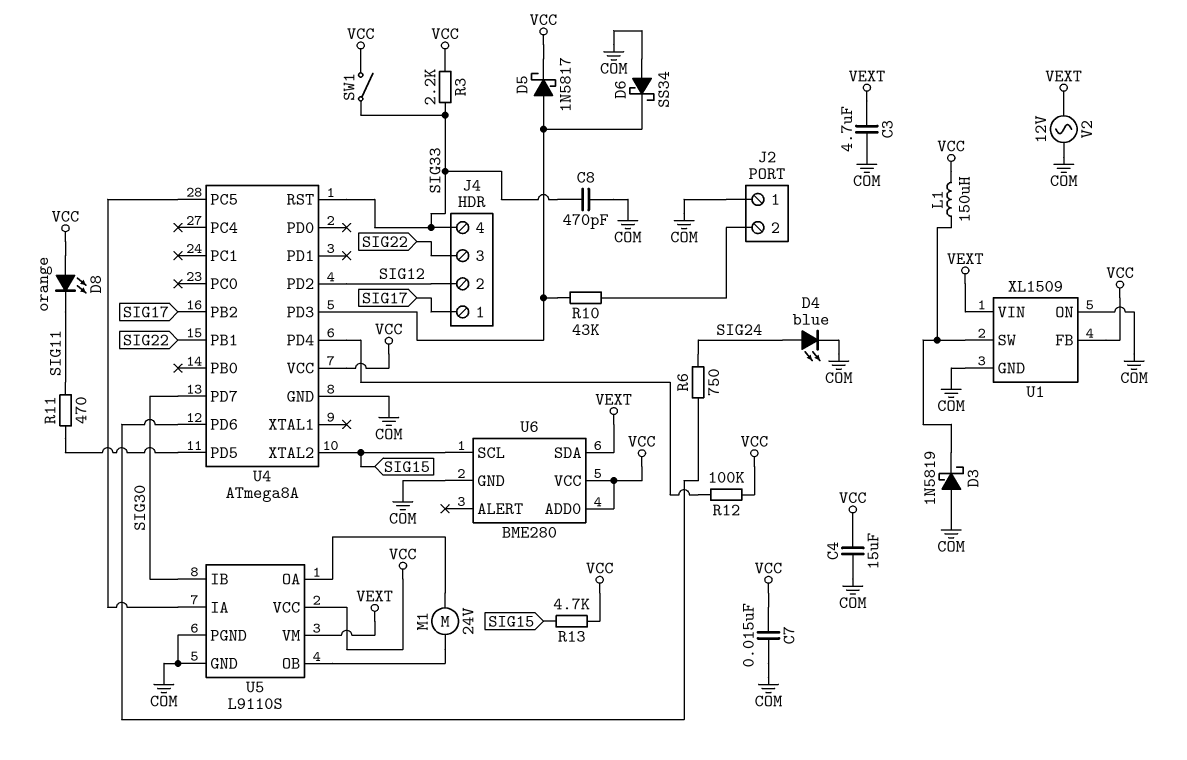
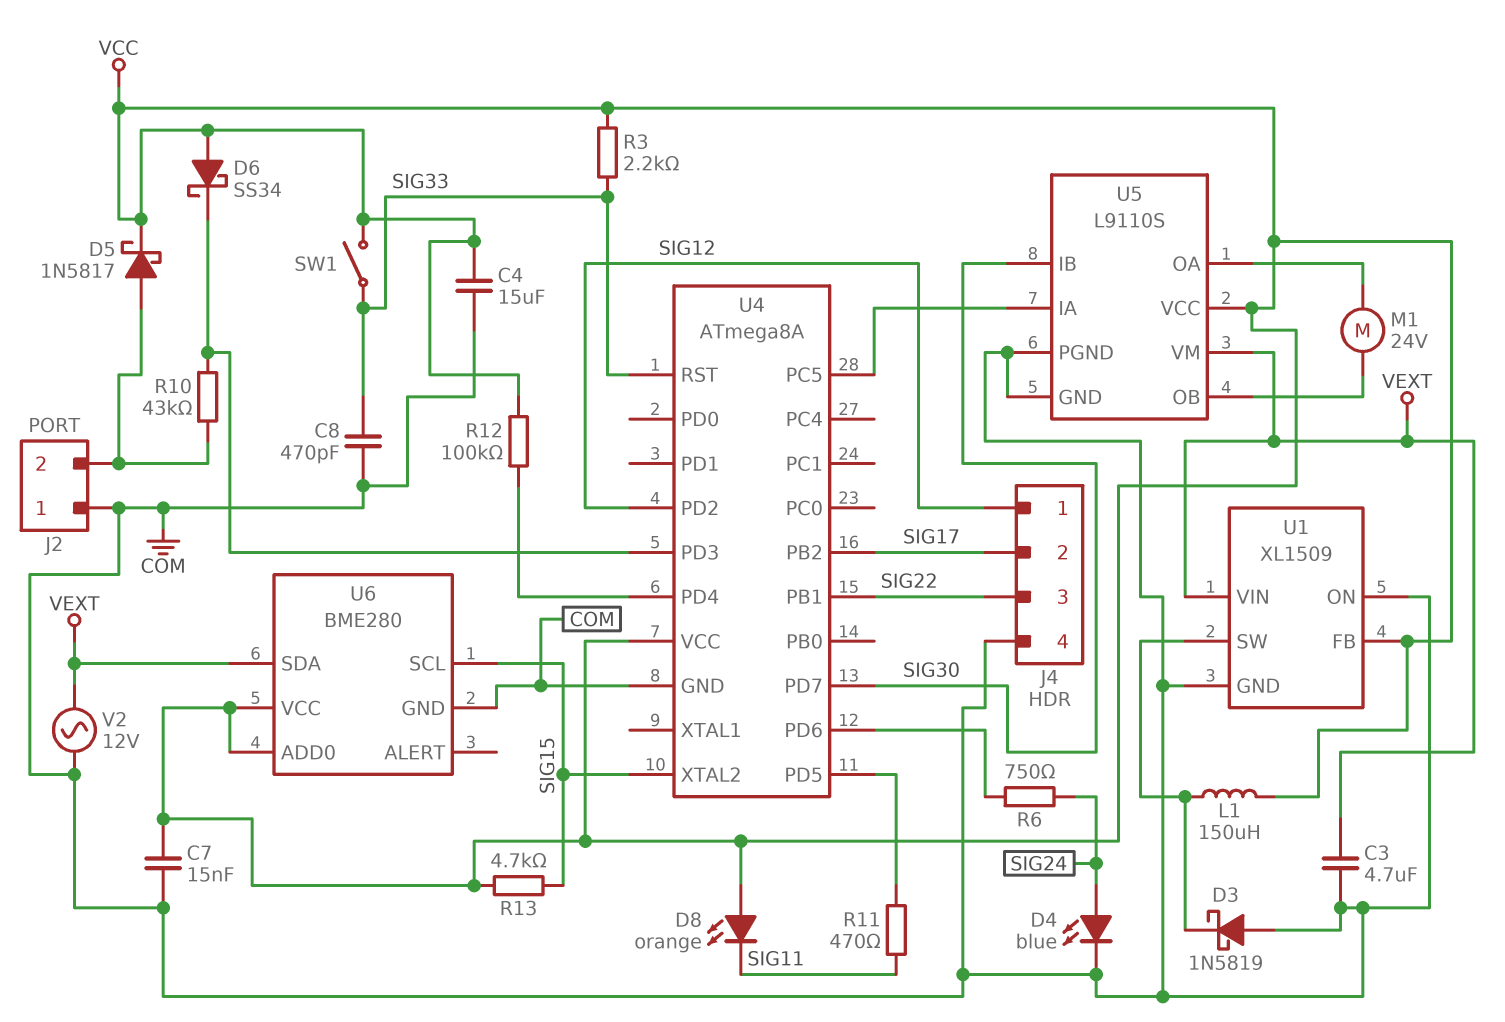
D5: schottky 1N5817 (A U4/PD3, K VCC) -> schottky 1N5817 (A J2/2, K VCC)
D6: schottky SS34 (A COM, K U4/PD3) -> schottky SS34 (A VCC, K U4/PD3)
J4 pin 1: SIG17 -> SIG12
J4 pin 2: SIG12 -> SIG17
J4 pin 4: SIG33 -> COM

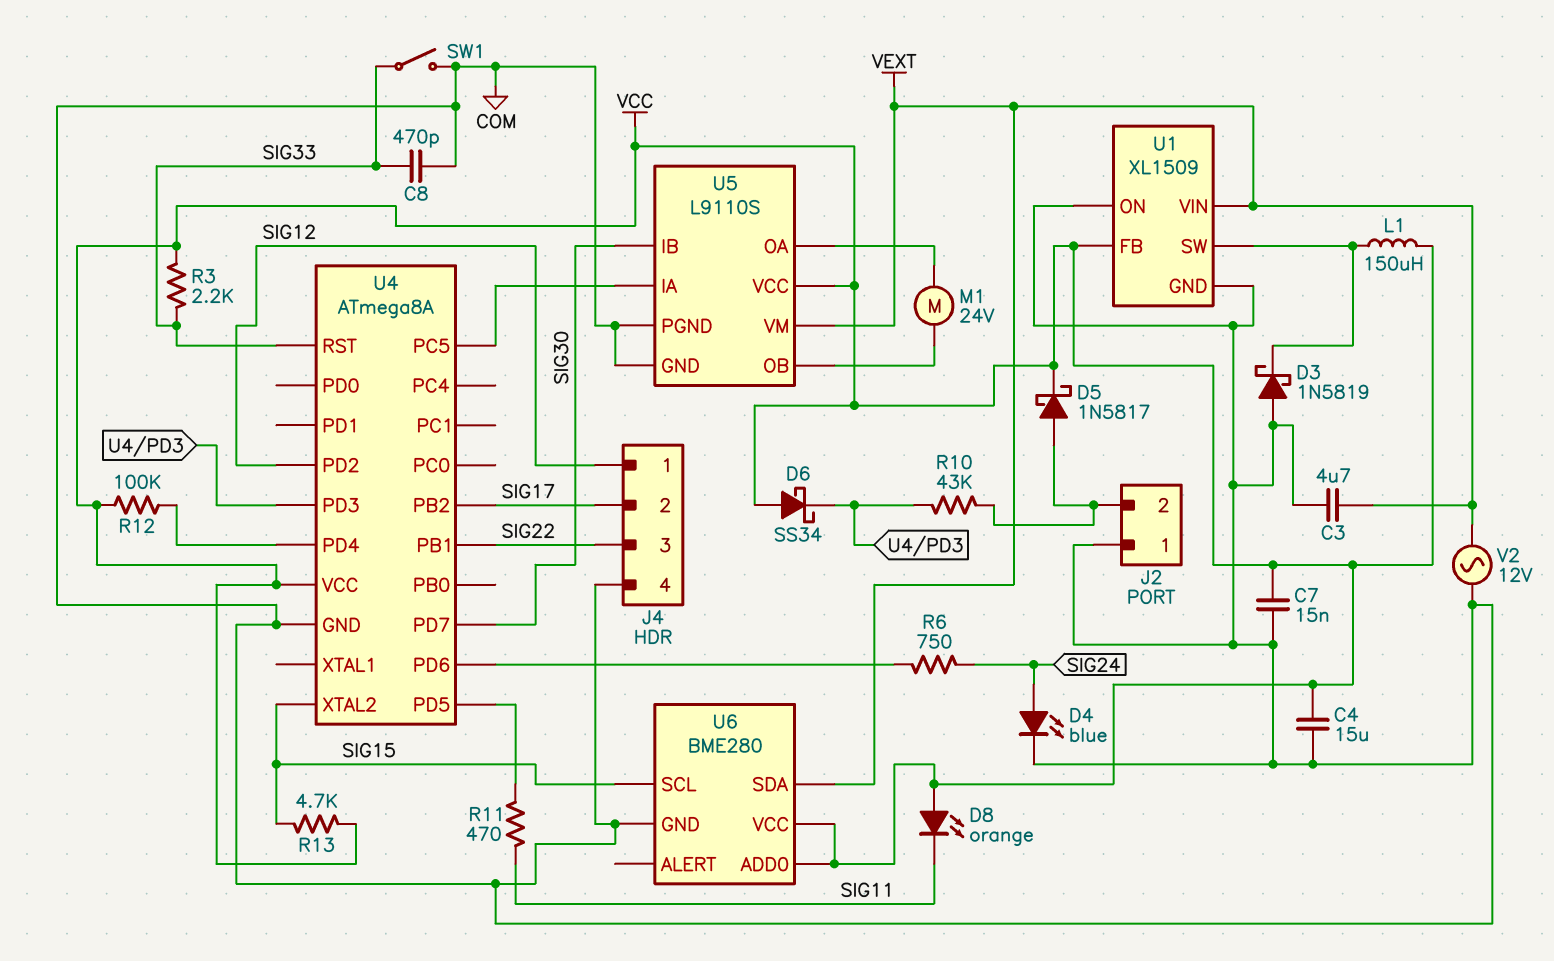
SW1: switch (SIG33, VCC) -> switch (COM, SIG33)

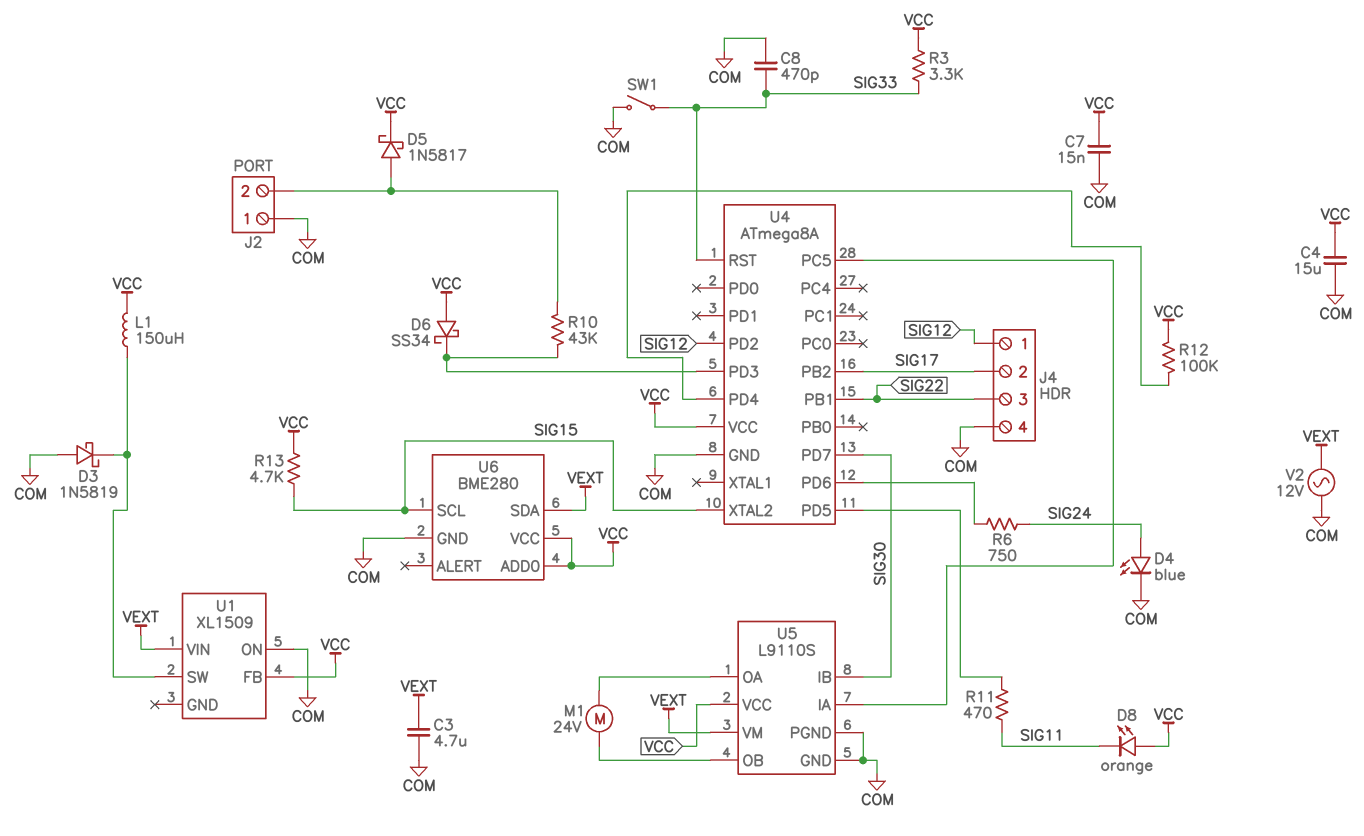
R3: 2.2k (SIG33, VCC) -> 3.3k (SIG33, VCC)
U1 pin GND: COM -> none

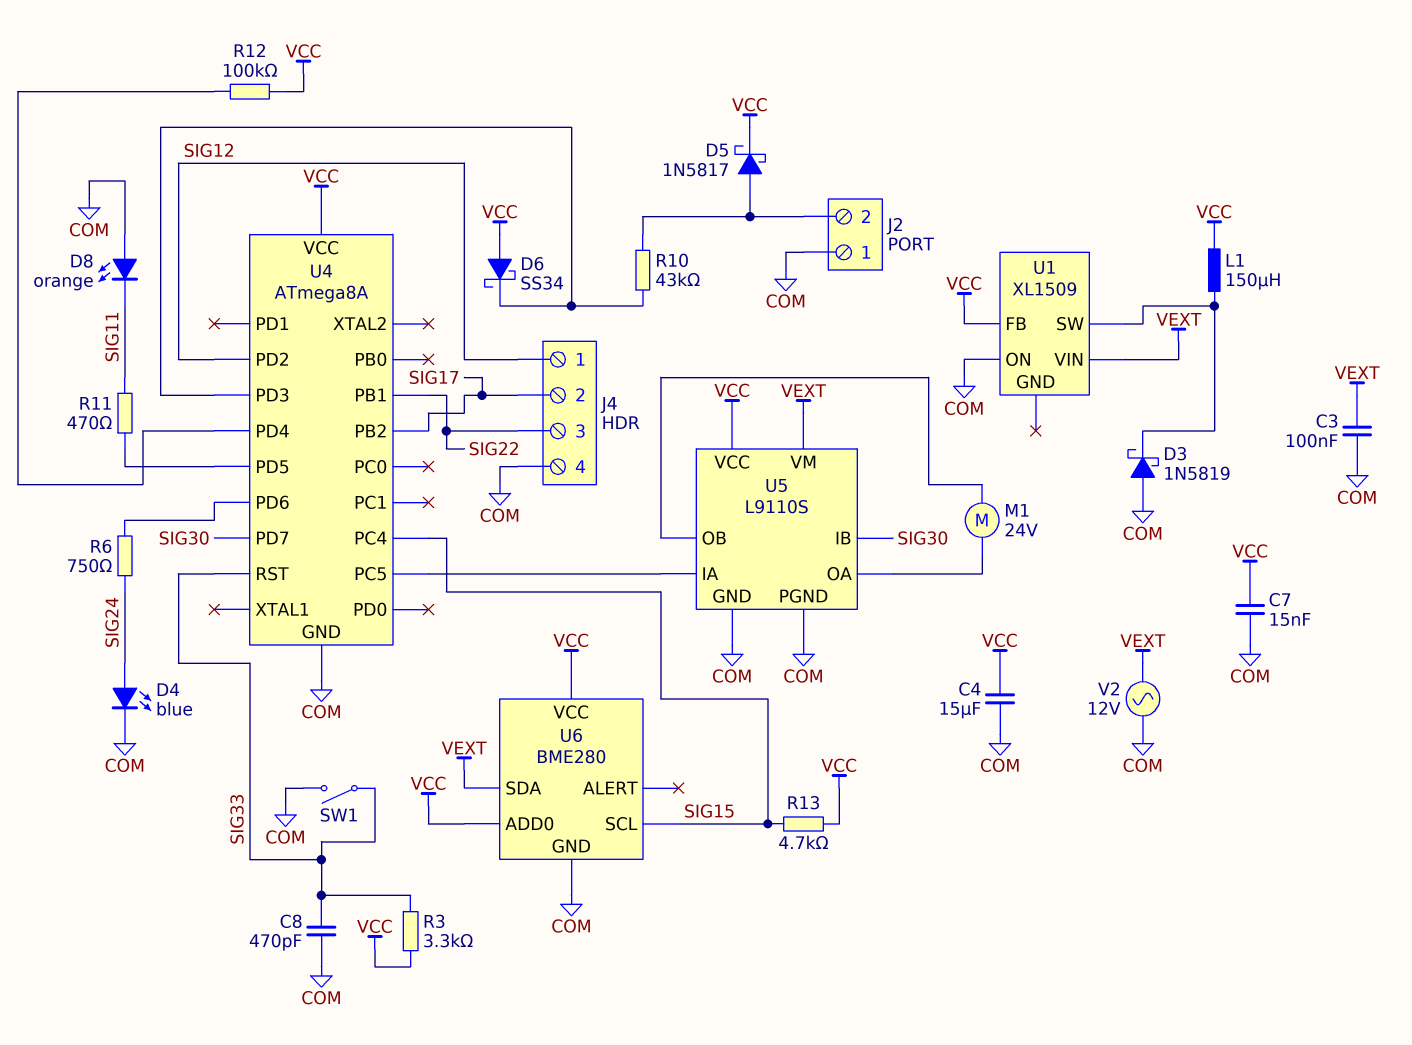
C3: 4.7uF (COM, VEXT) -> 100nF (COM, VEXT)
D8: LED orange (A VCC, K SIG11) -> LED orange (A COM, K SIG11)
U4 pin PC4: none -> SIG15
U4 pin XTAL2: SIG15 -> none

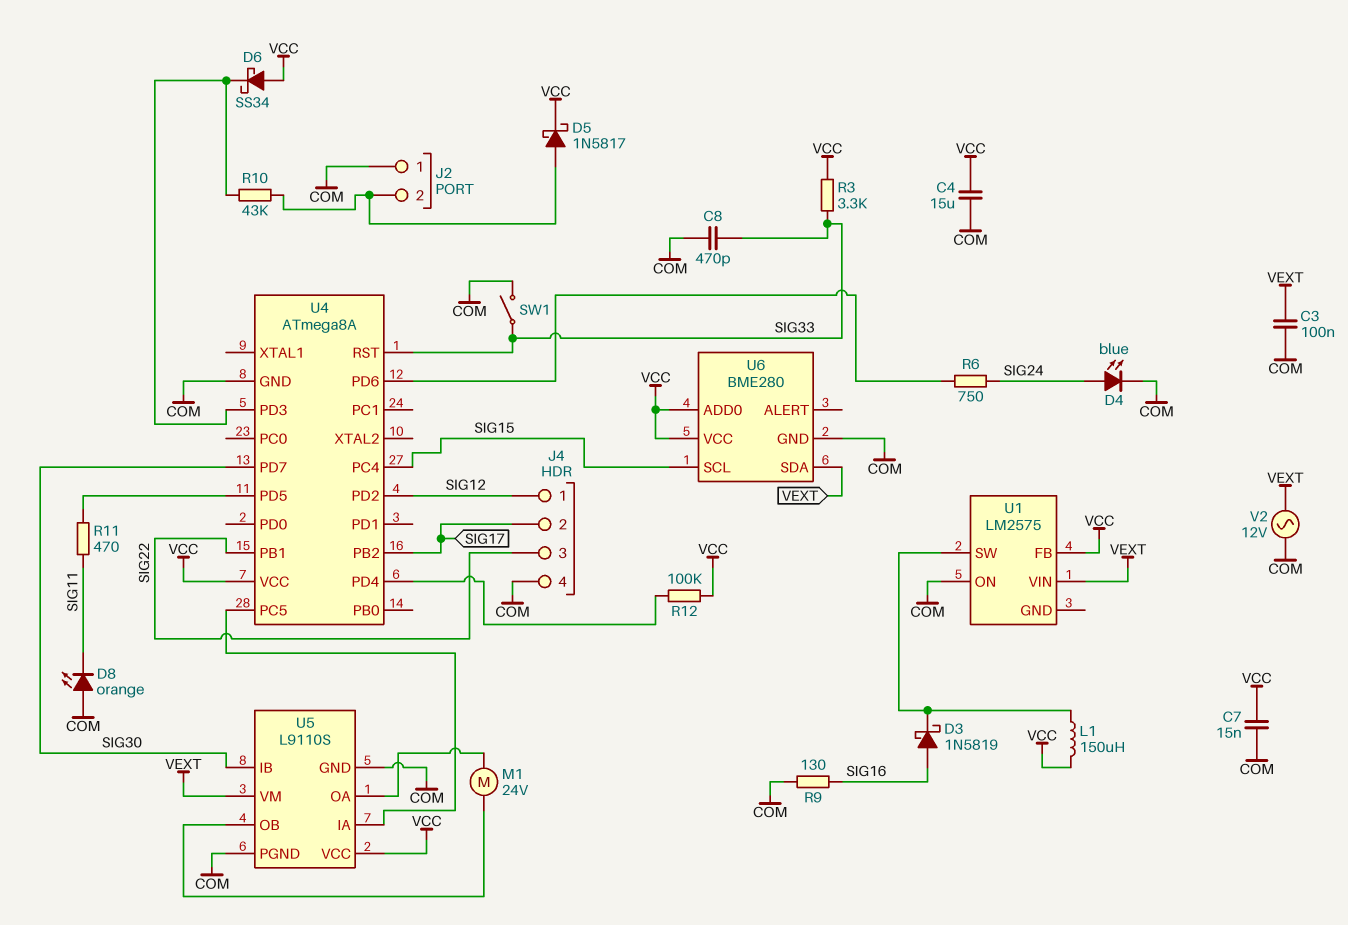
D3: schottky 1N5819 (A COM, K U1/SW) -> schottky 1N5819 (A SIG16, K U1/SW)
R9: none -> 130 (COM, SIG16)
R13: 4.7k (SIG15, VCC) -> none
U1: XL1509 -> LM2575

